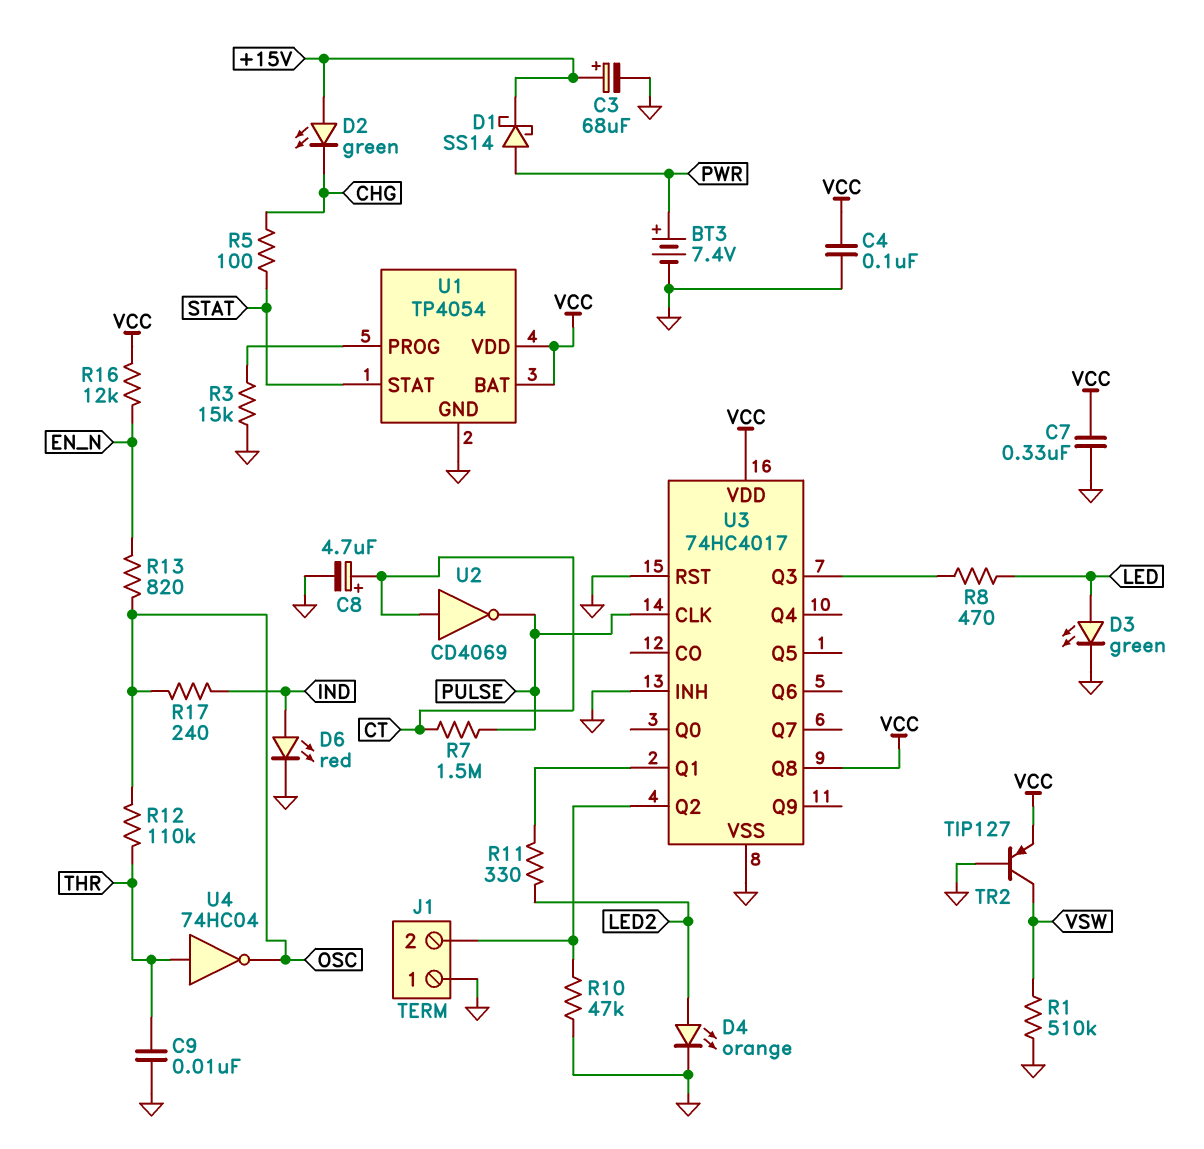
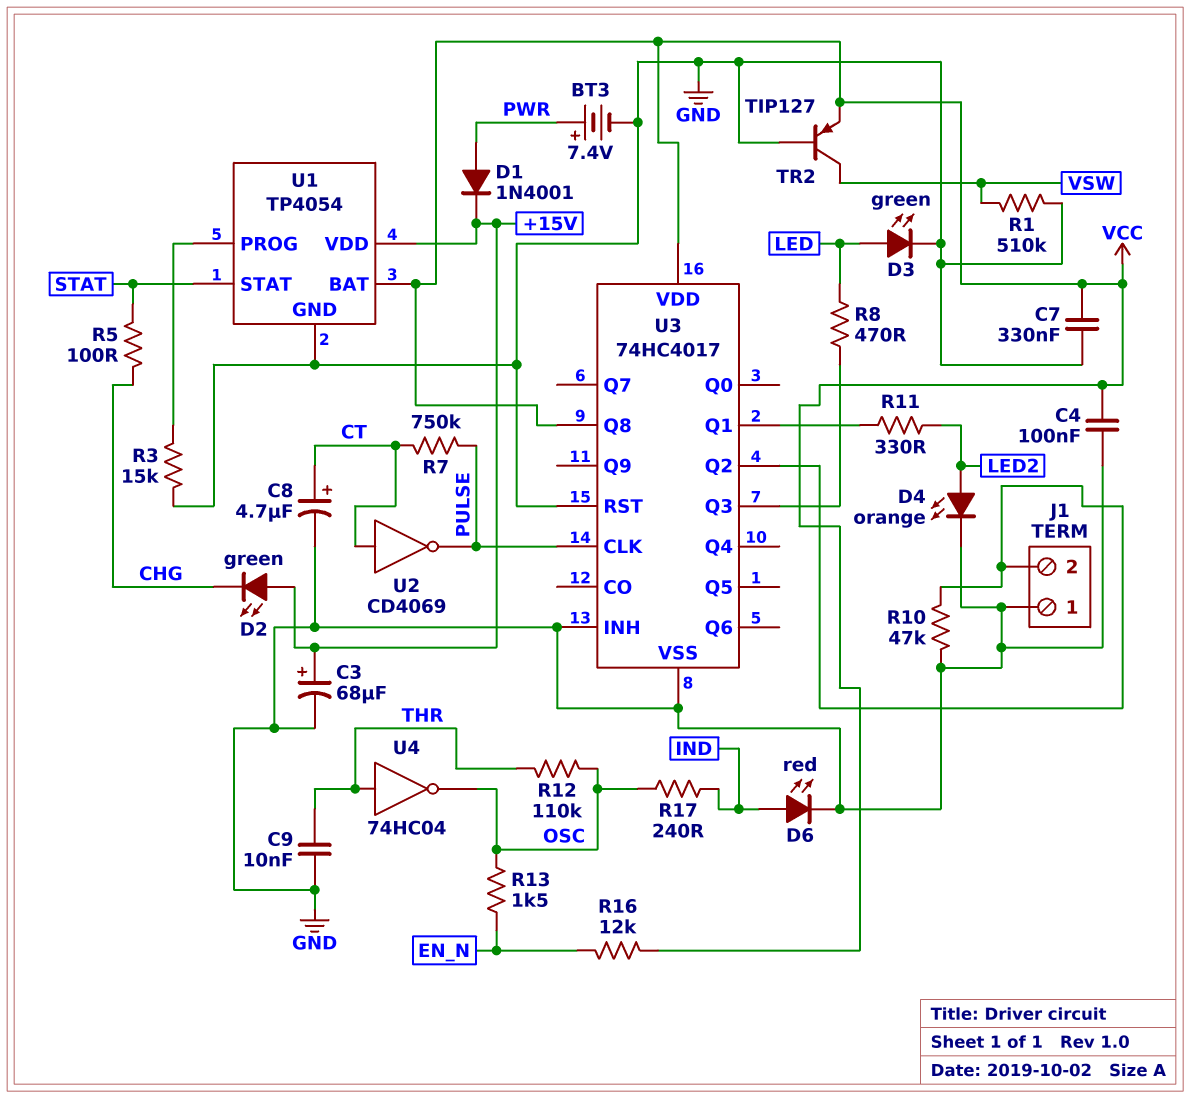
D1: schottky SS14 (A PWR, K +15V) -> diode 1N4001 (A PWR, K +15V)
R7: 1.5M (CT, PULSE) -> 750k (CT, PULSE)
R13: 820 (EN_N, OSC) -> 1.5k (EN_N, OSC)
U1 pin VDD: VCC -> +15V

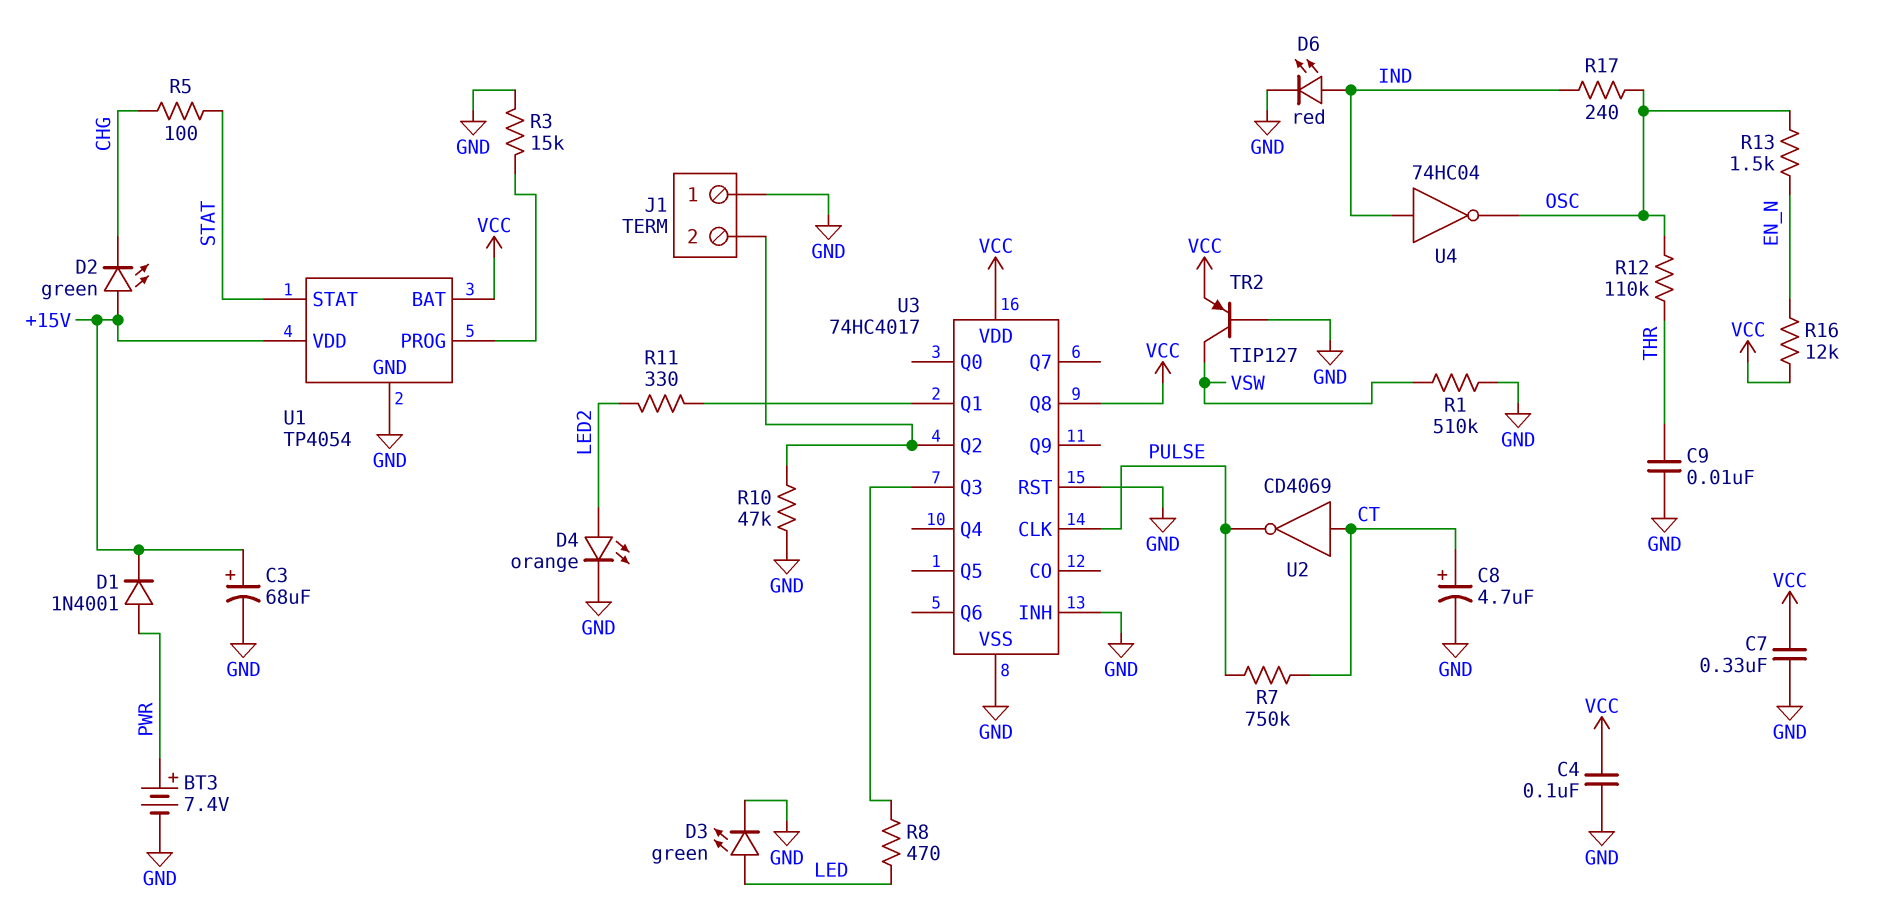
U4: NOT 74HC04 (in THR, out OSC) -> NOT 74HC04 (in IND, out OSC)

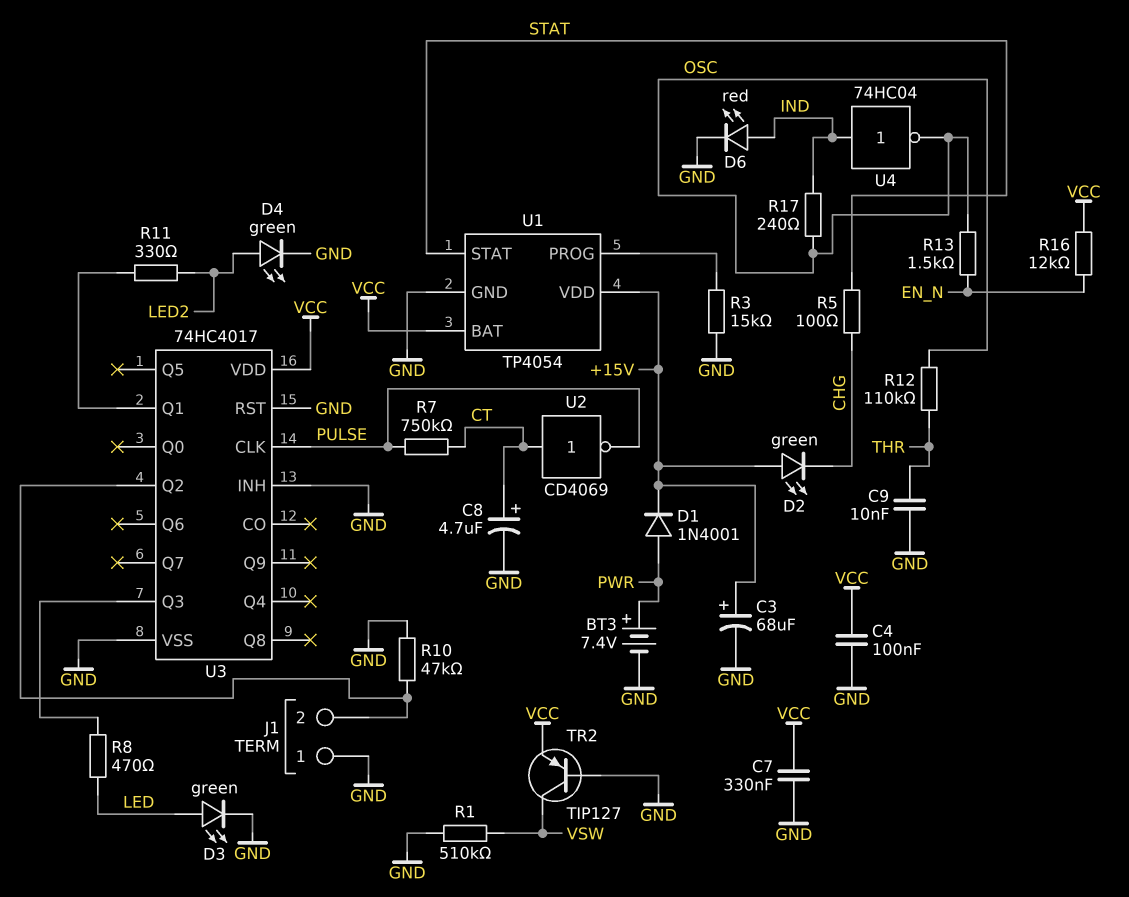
D4: LED orange (A LED2, K GND) -> LED green (A LED2, K GND)
U3 pin Q8: VCC -> none

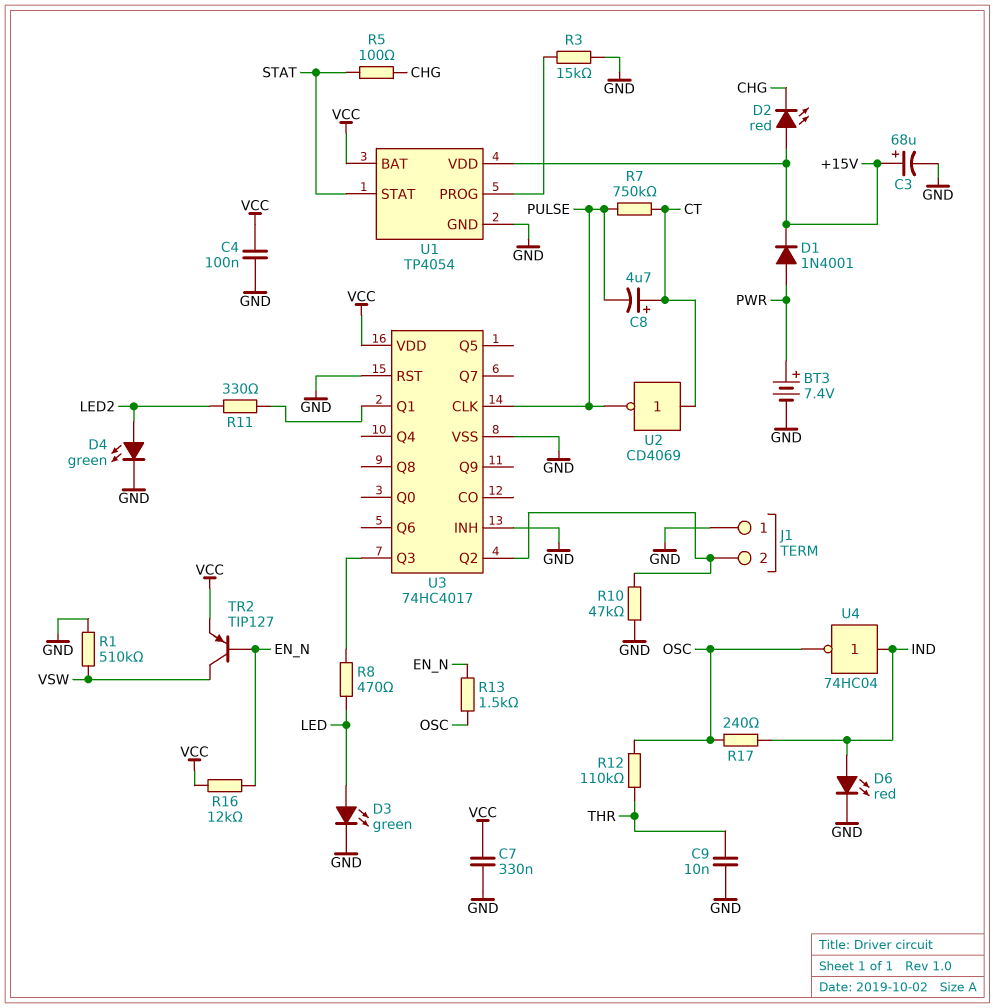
C8: 4.7uF (plus CT, minus GND) -> 4.7uF (plus CT, minus PULSE)
D2: LED green (A +15V, K CHG) -> LED red (A +15V, K CHG)
TR2: PNP TIP127 (B GND, C VSW, E VCC) -> PNP TIP127 (B EN_N, C VSW, E VCC)

